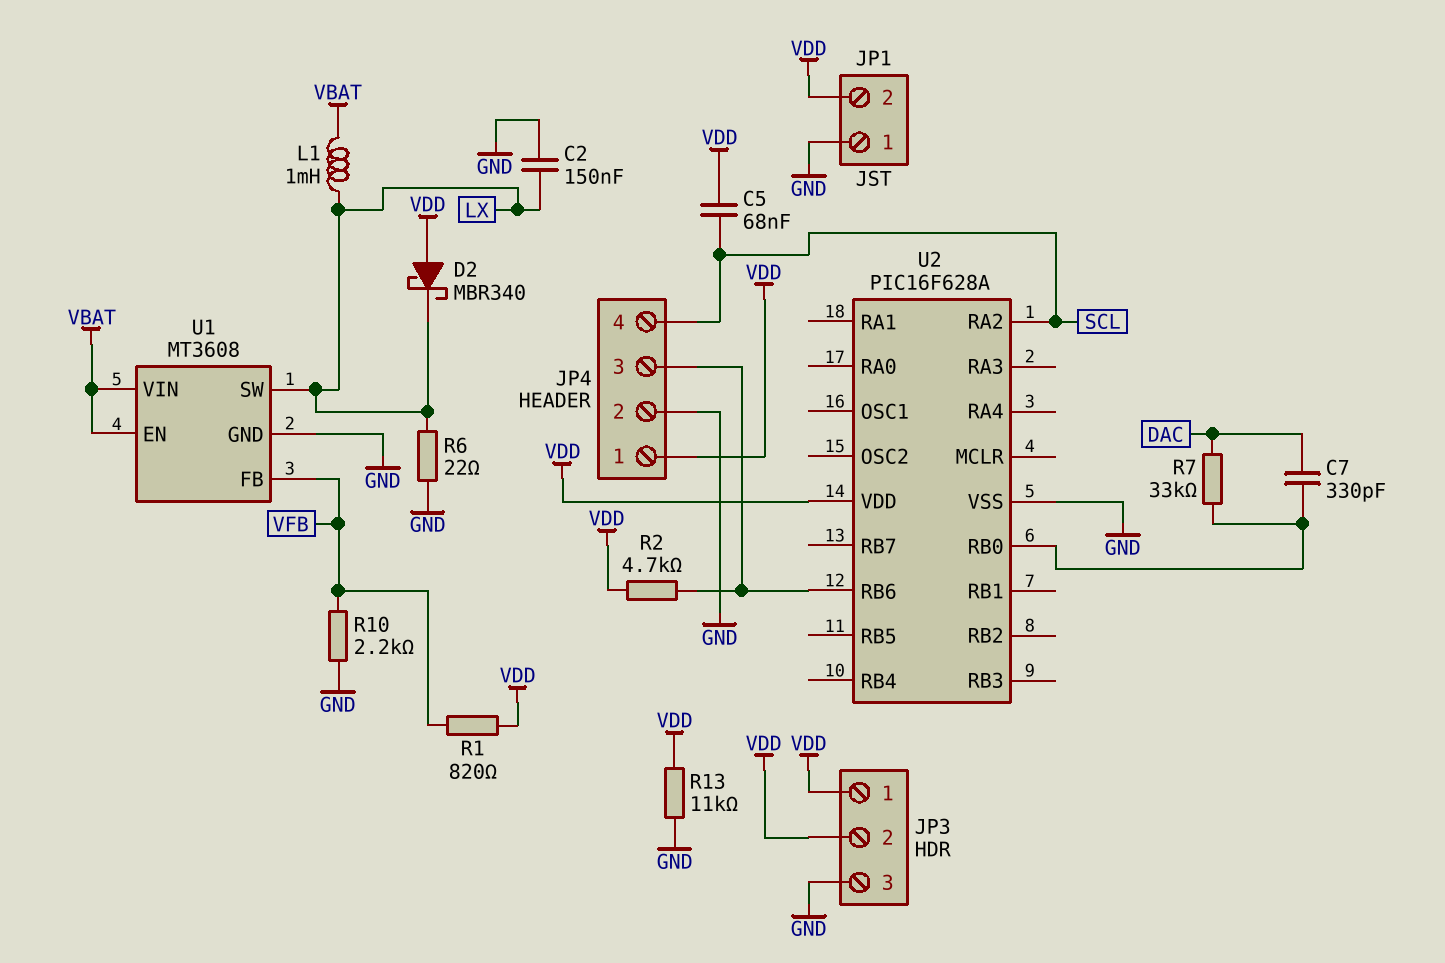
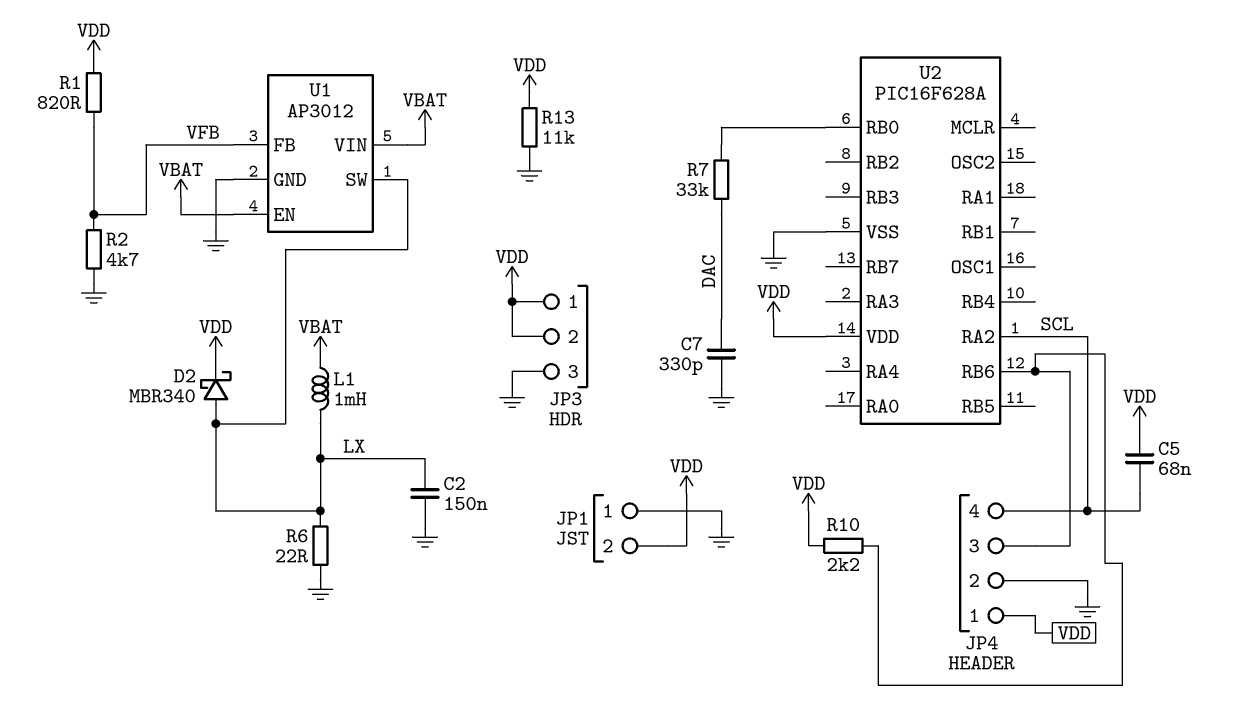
C7: 330pF (DAC, U2/RB0) -> 330pF (DAC, GND)
D2: schottky MBR340 (A VDD, K LX) -> schottky MBR340 (A LX, K VDD)
R2: 4.7k (JP4/3, VDD) -> 4.7k (GND, VFB)
R10: 2.2k (GND, VFB) -> 2.2k (JP4/3, VDD)
U1: MT3608 -> AP3012

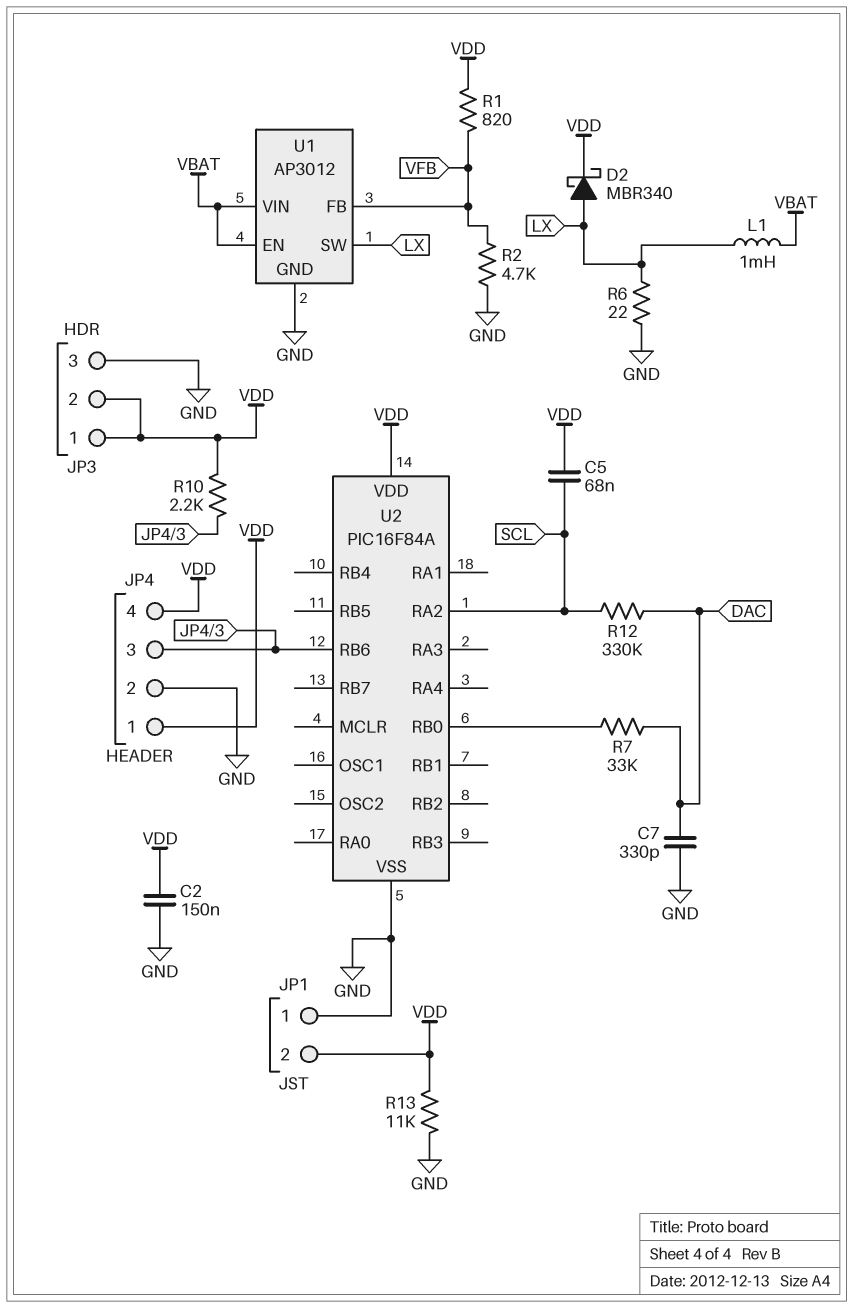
C2: 150nF (GND, LX) -> 150nF (GND, VDD)
JP4 pin 4: SCL -> VDD
R12: none -> 330k (DAC, SCL)
U2: PIC16F628A -> PIC16F84A

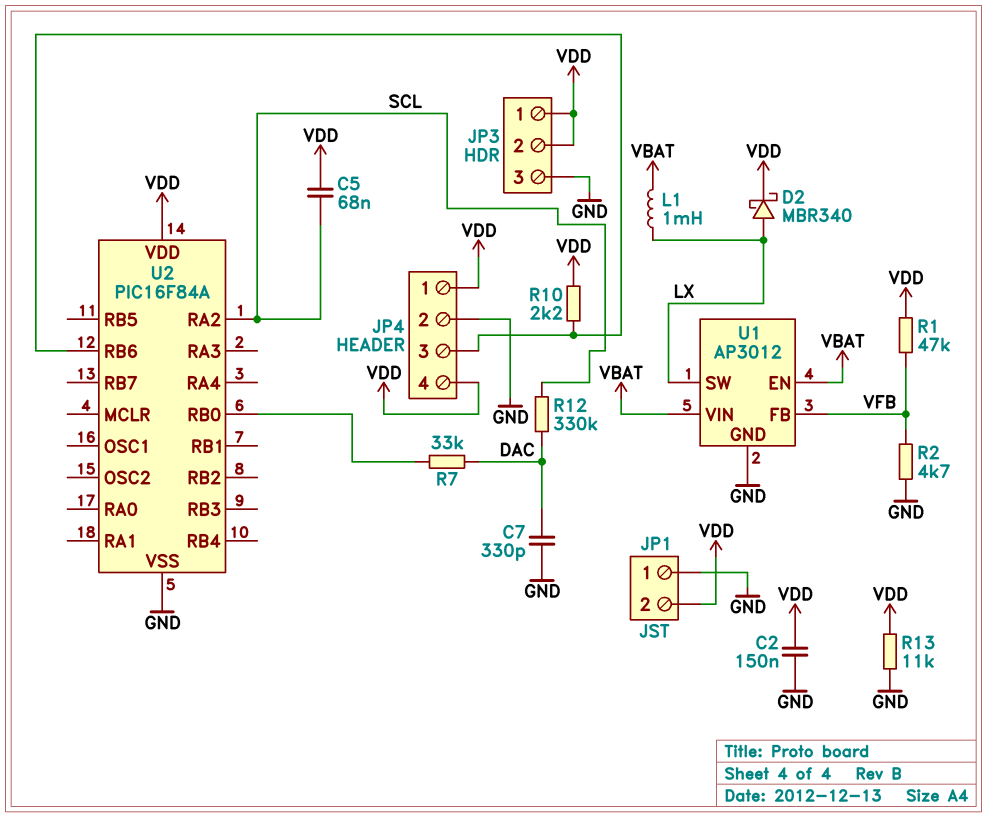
R1: 820 (VDD, VFB) -> 47k (VDD, VFB)
R6: 22 (GND, LX) -> none

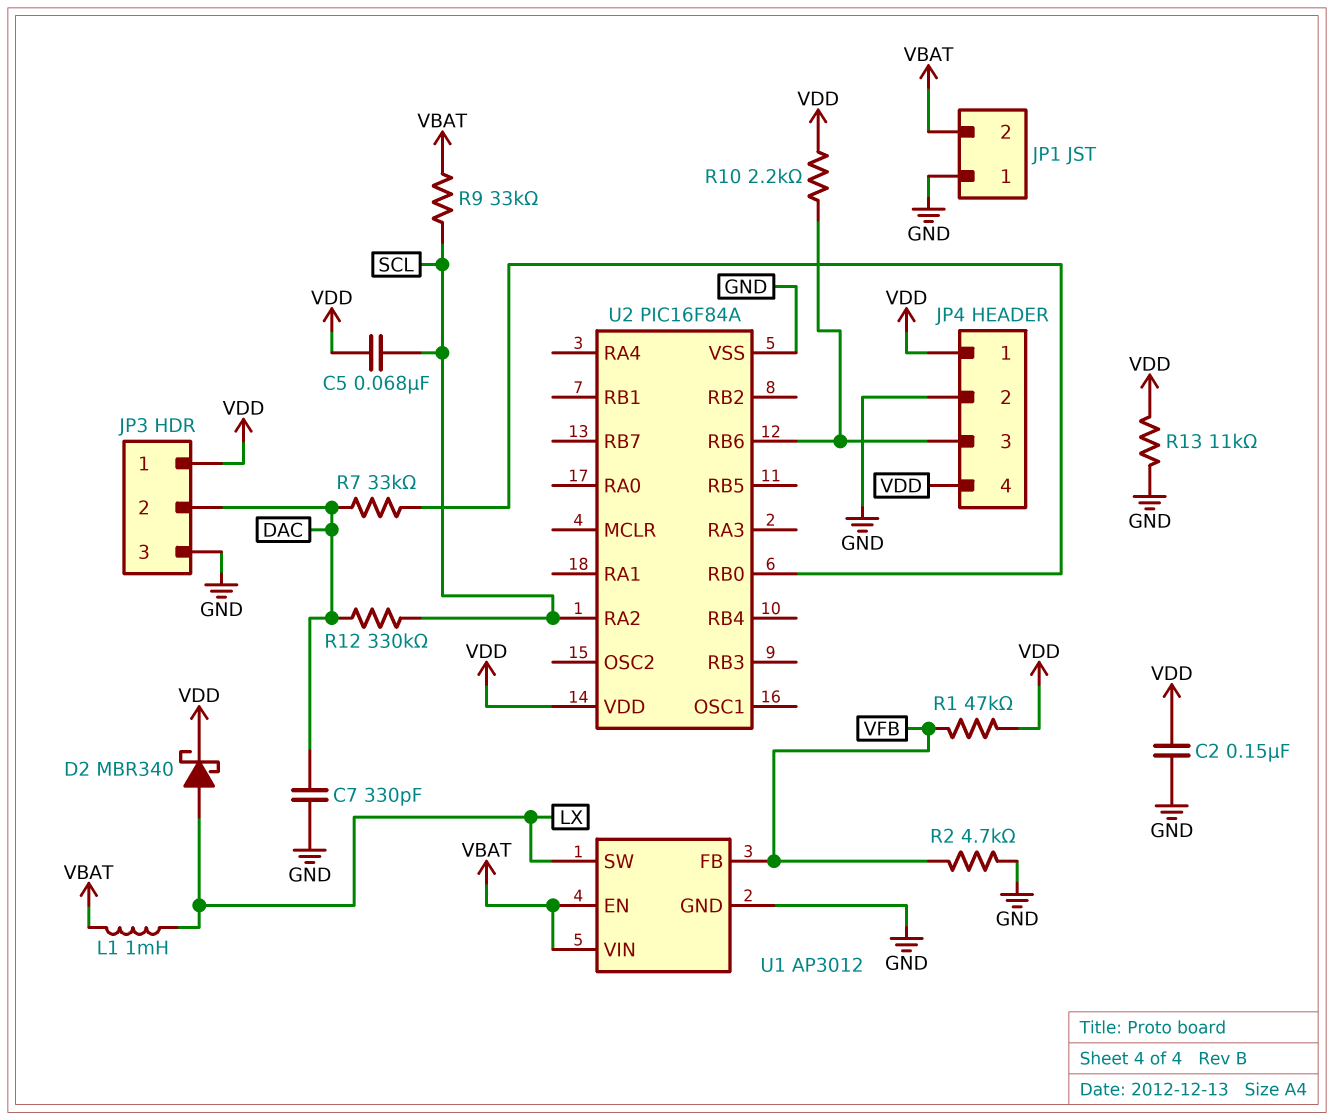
JP1 pin 2: VDD -> VBAT
JP3 pin 2: VDD -> DAC
R9: none -> 33k (SCL, VBAT)

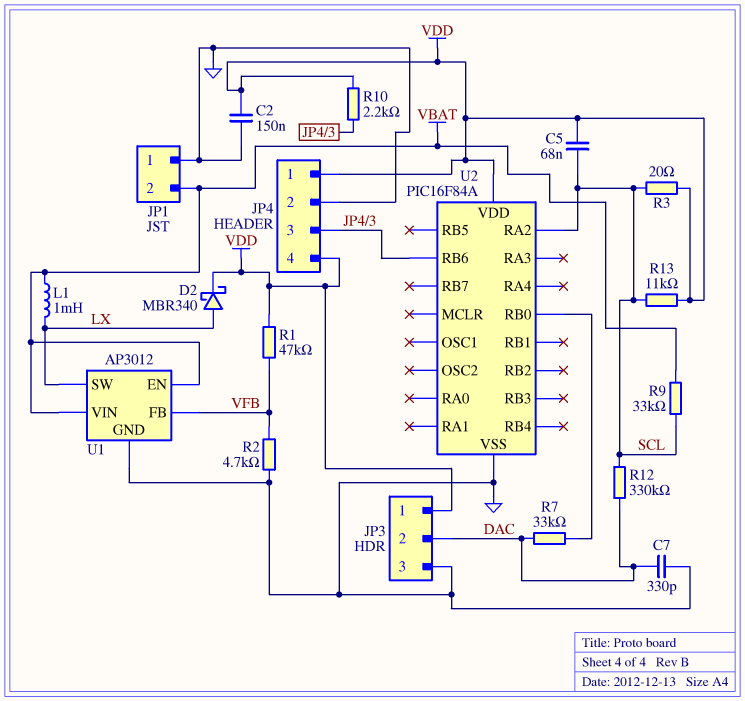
R3: none -> 20 (SCL, VDD)
R13: 11k (GND, VDD) -> 11k (SCL, VDD)

